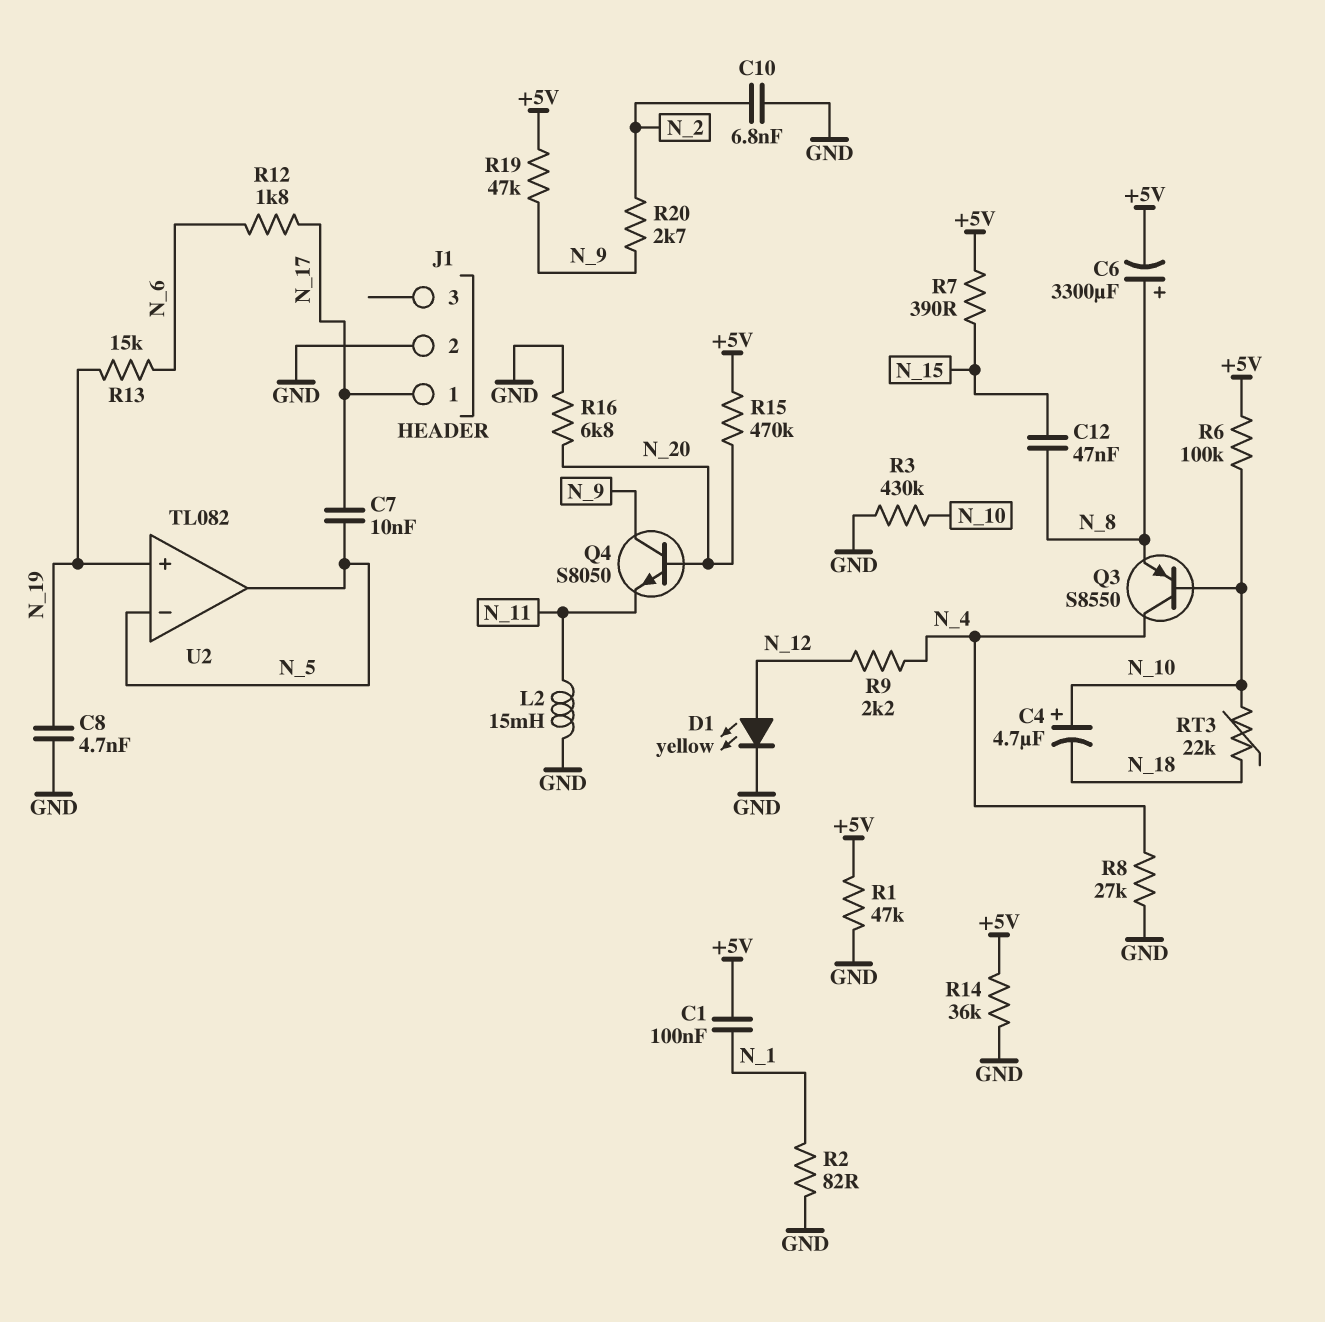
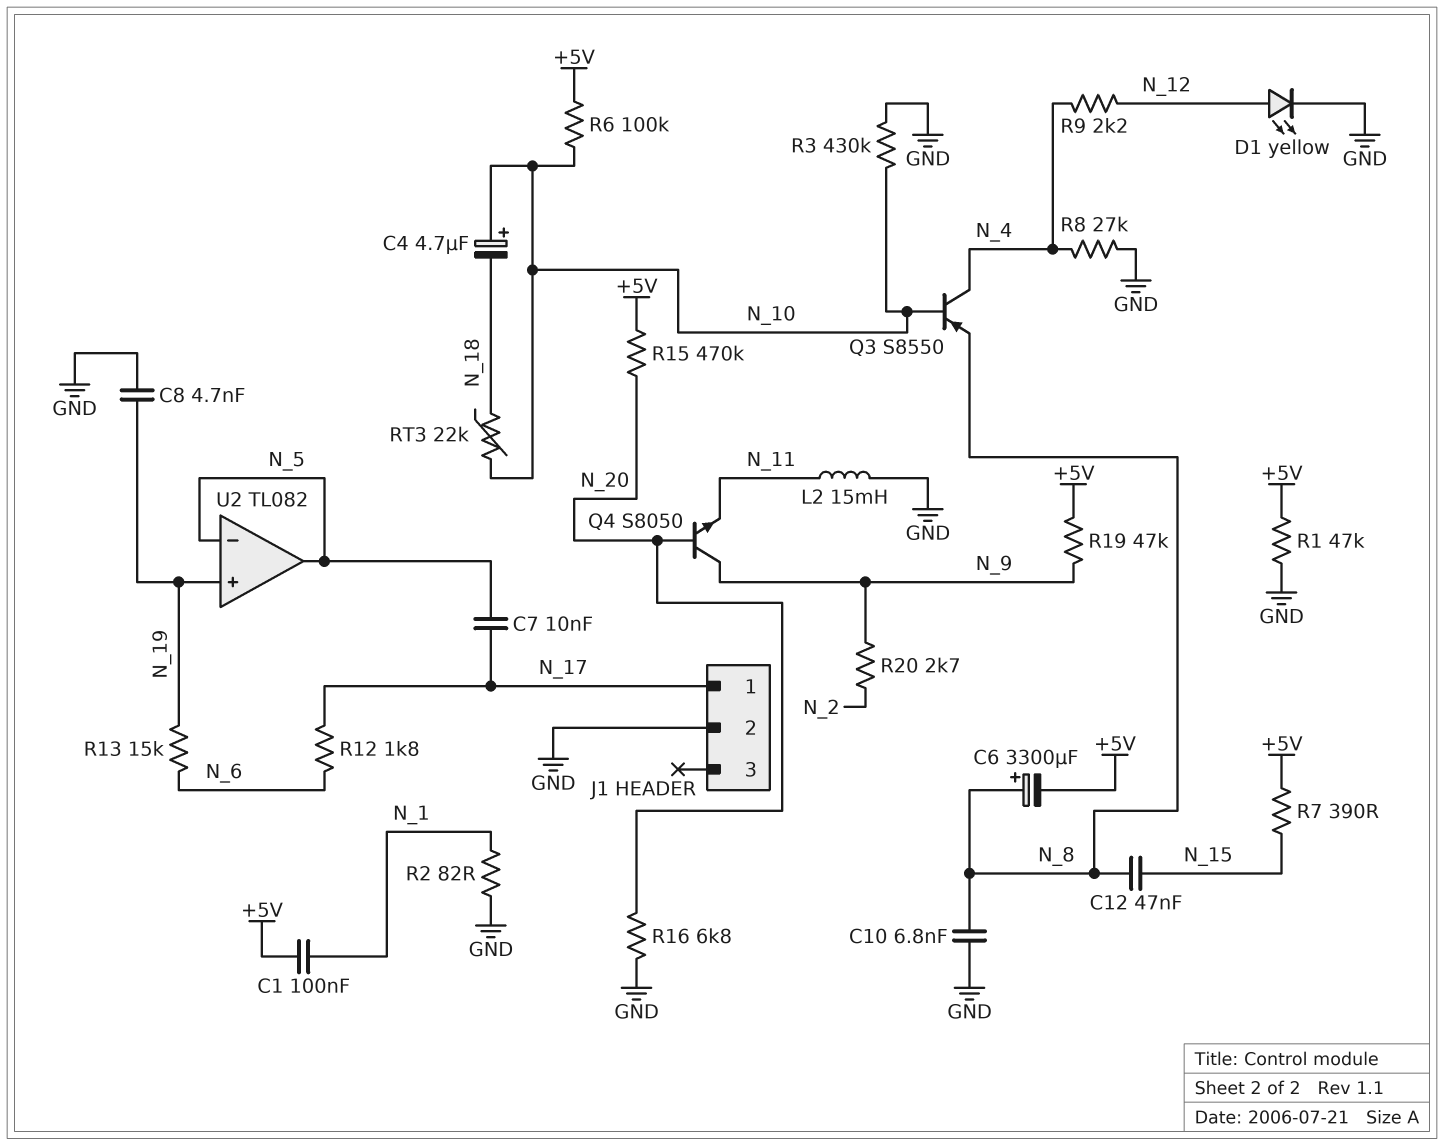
C10: 6.8nF (GND, N_2) -> 6.8nF (GND, N_8)
R14: 36k (+5V, GND) -> none

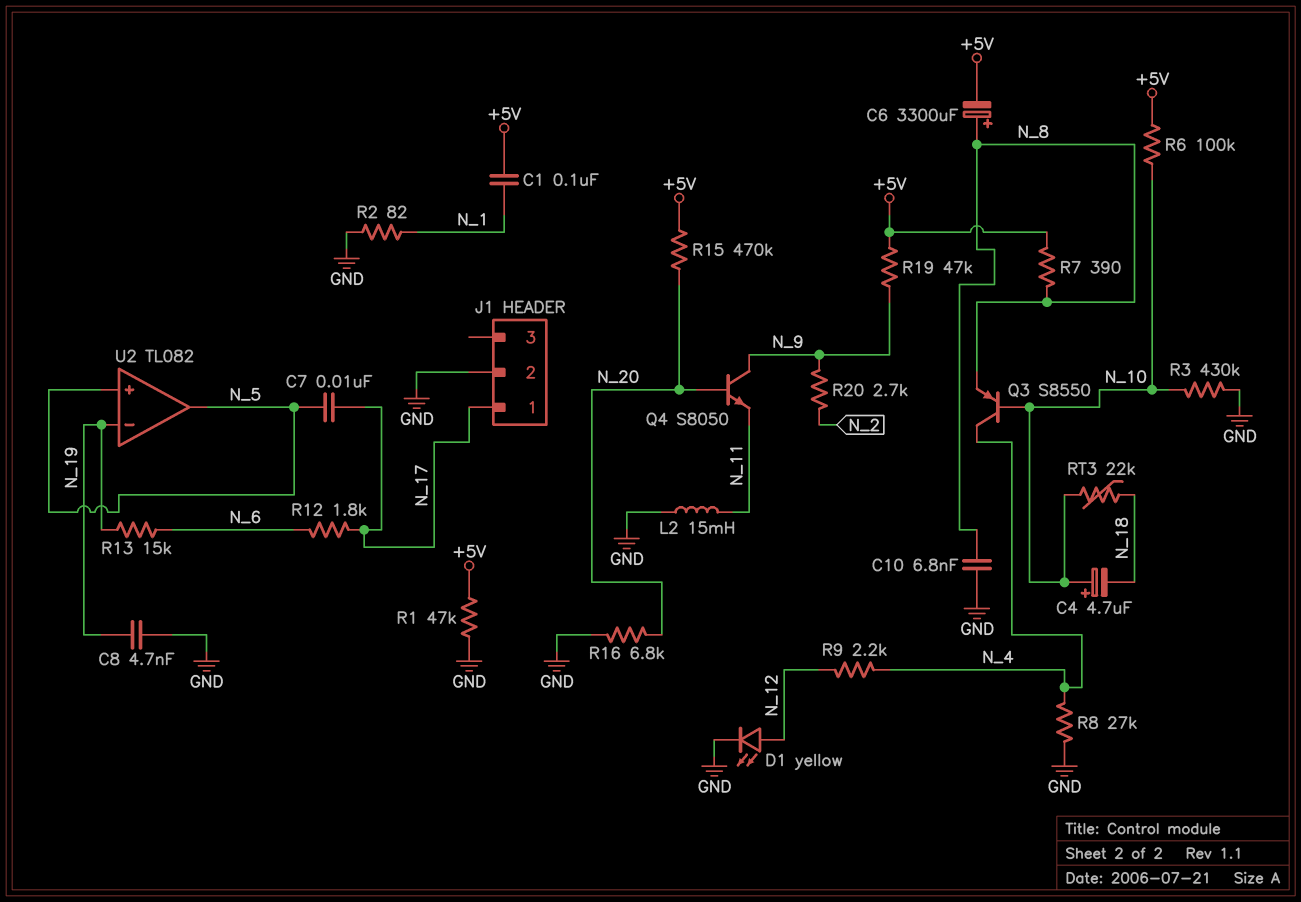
C12: 47nF (N_8, N_15) -> none
R7: 390 (+5V, N_15) -> 390 (+5V, N_8)
U2 pin in+: N_19 -> N_5
U2 pin in-: N_5 -> N_19

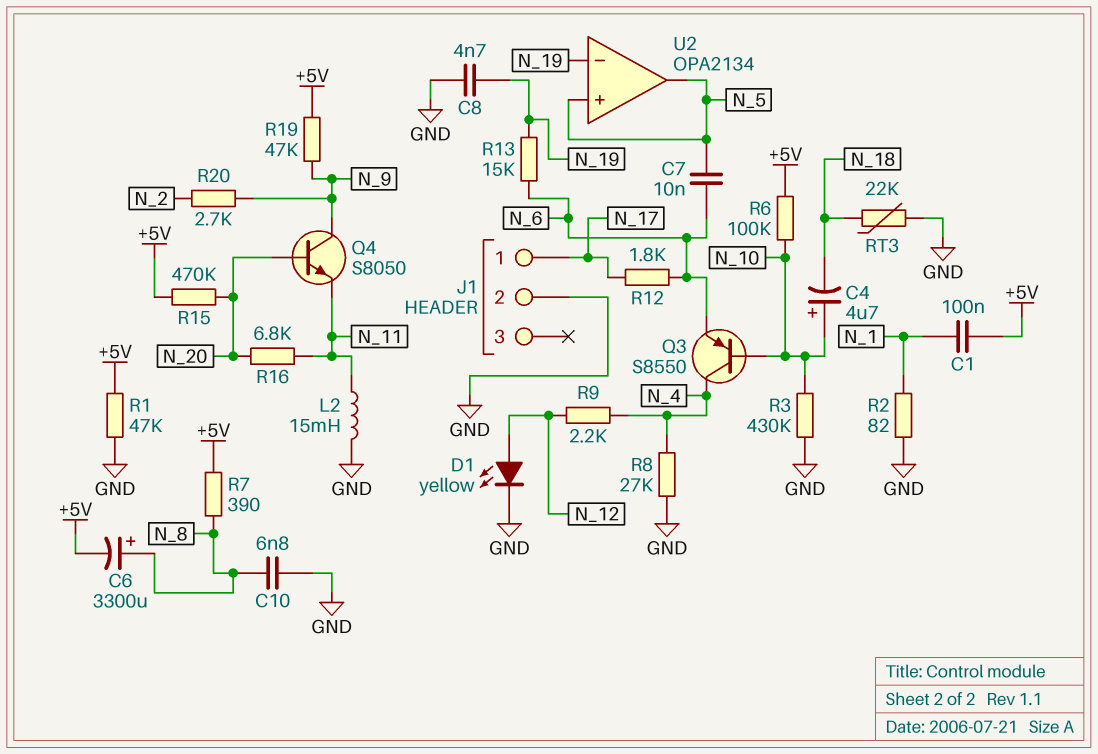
C7: 10nF (N_5, N_17) -> 10nF (N_5, N_6)
Q3: PNP S8550 (B N_10, C N_4, E N_8) -> PNP S8550 (B N_10, C N_4, E N_6)
R16: 6.8k (GND, N_20) -> 6.8k (N_11, N_20)
RT3: 22k (N_10, N_18) -> 22k (GND, N_18)
U2: TL082 -> OPA2134

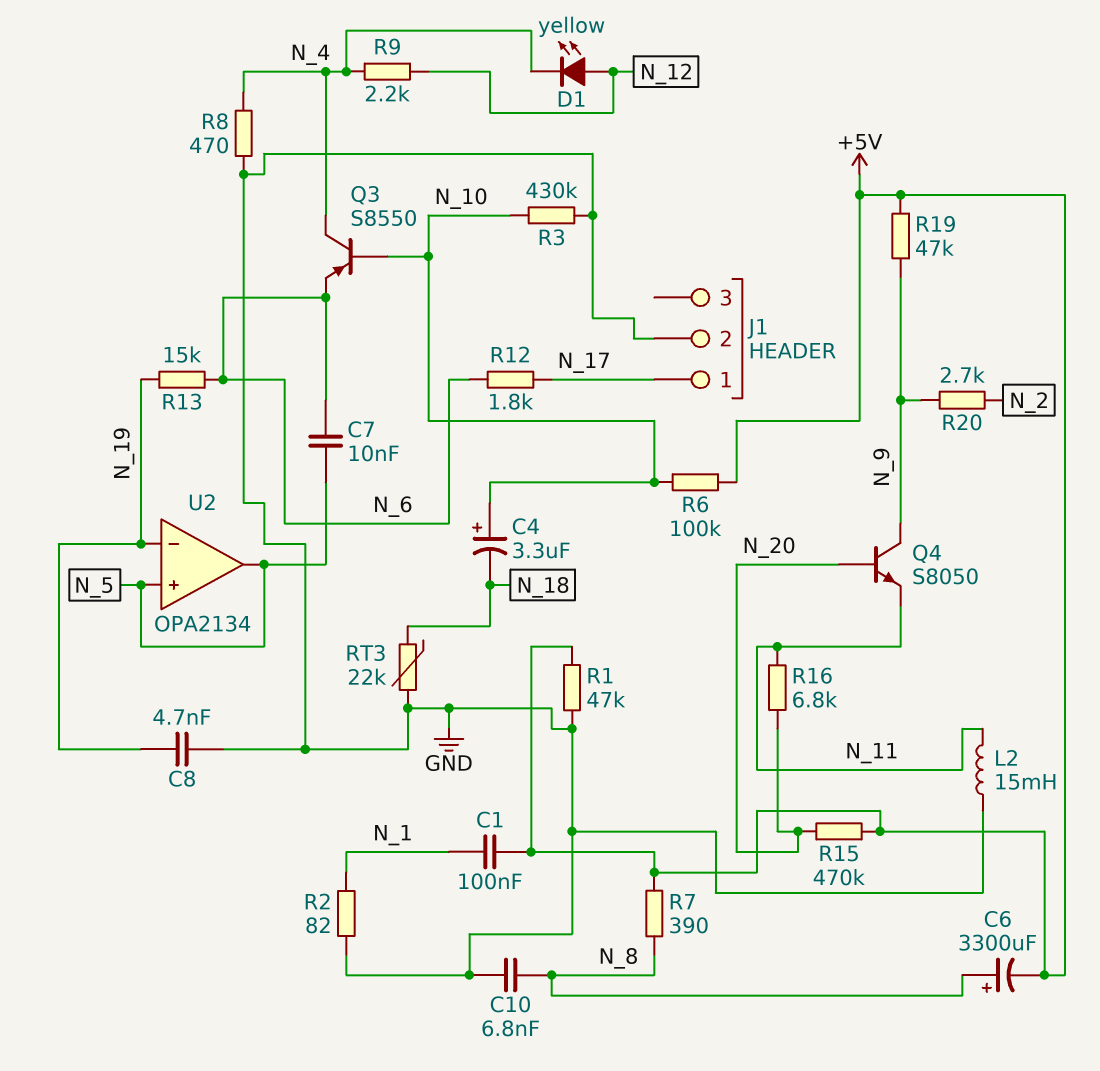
C4: 4.7uF (plus N_10, minus N_18) -> 3.3uF (plus N_10, minus N_18)
D1: LED yellow (A N_12, K GND) -> LED yellow (A N_12, K N_4)
R8: 27k (GND, N_4) -> 470 (GND, N_4)

